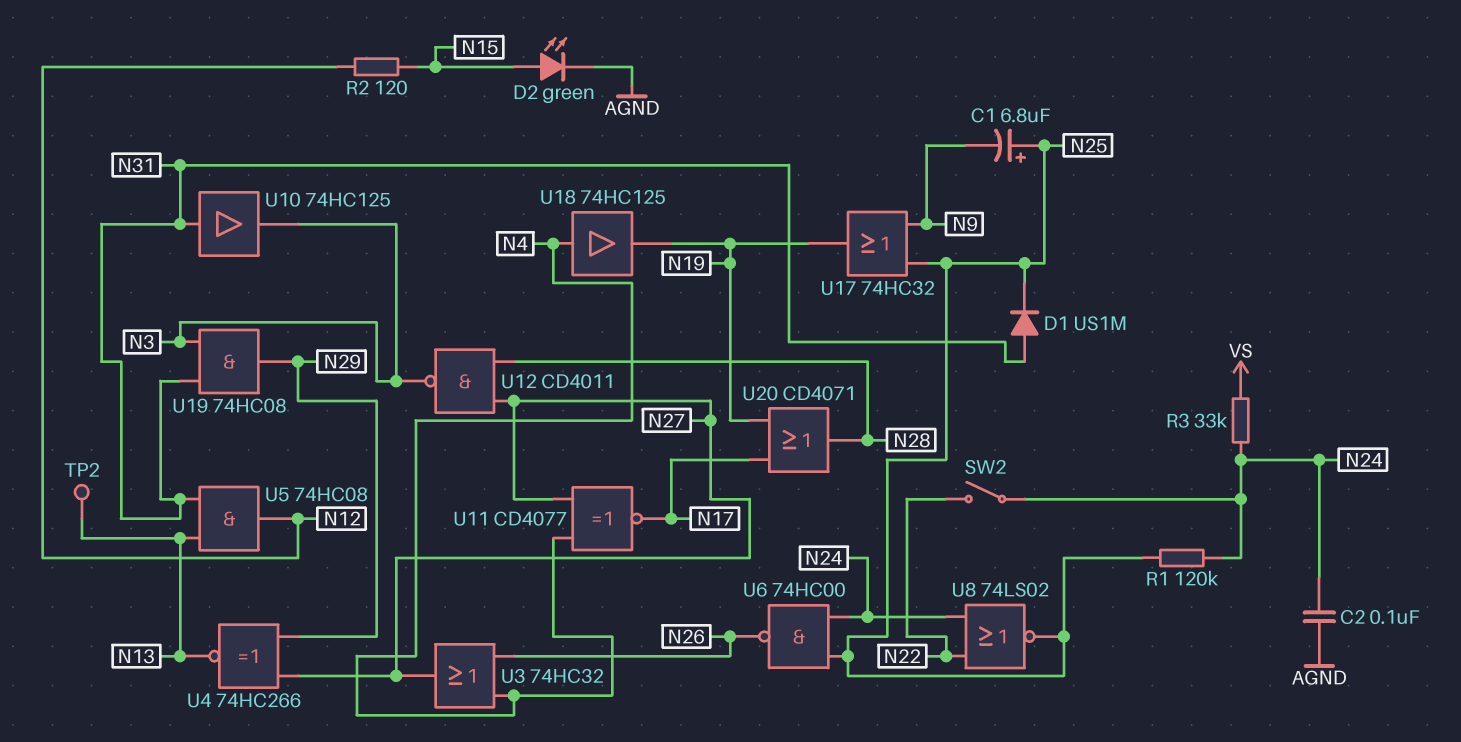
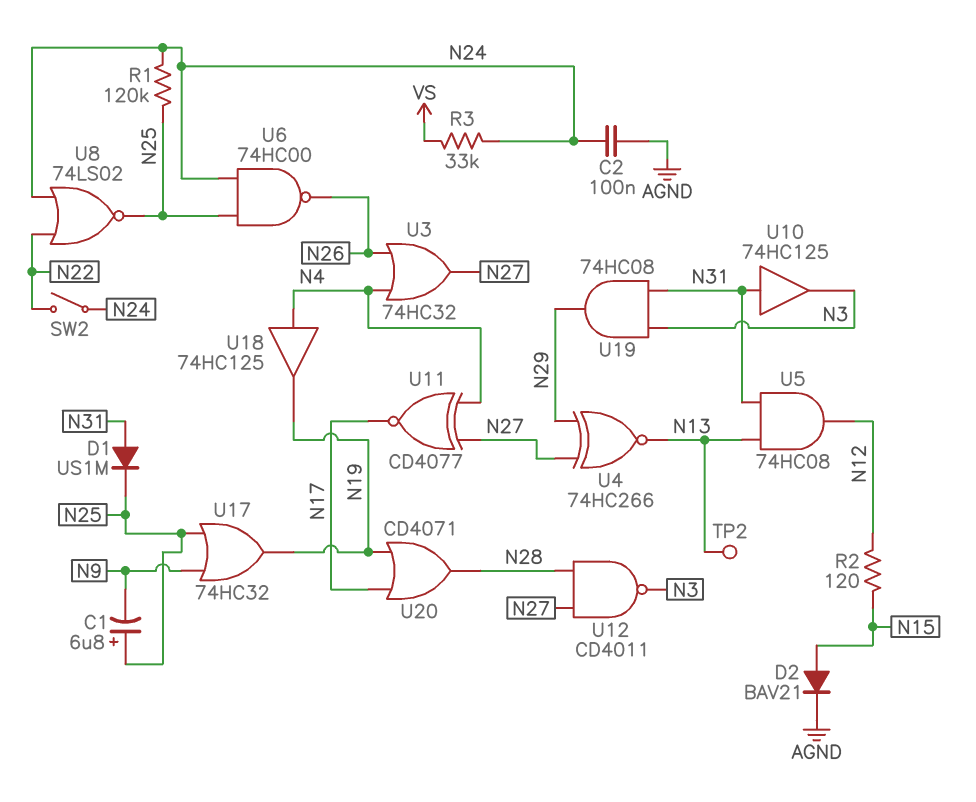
D2: LED green (A N15, K AGND) -> diode BAV21 (A N15, K AGND)

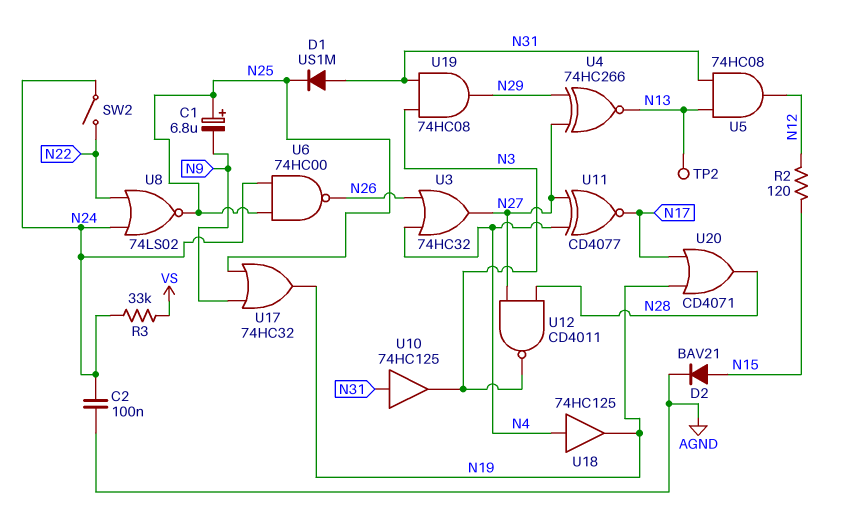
R1: 120k (N24, N25) -> none

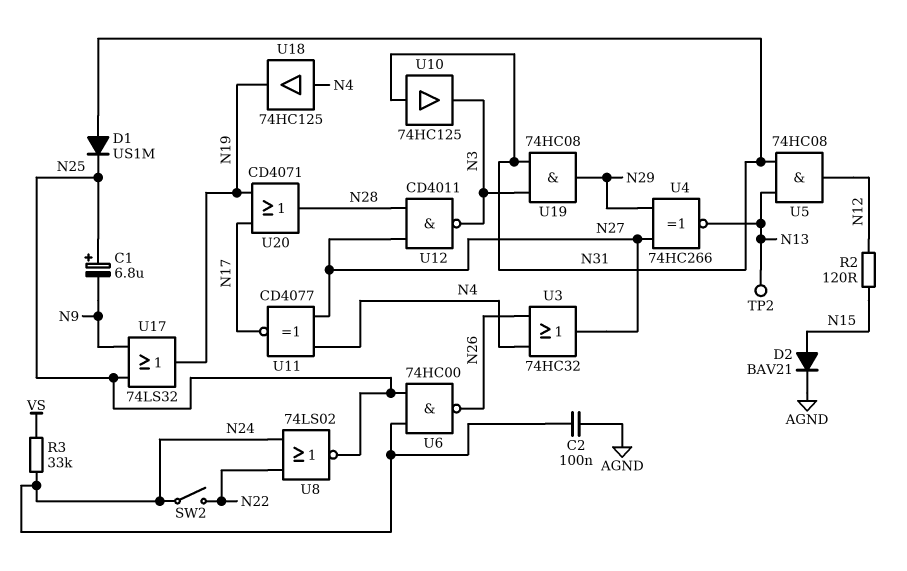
U17: OR 74HC32 (in N9, in N25, out N19) -> OR 74LS32 (in N9, in N25, out N19)

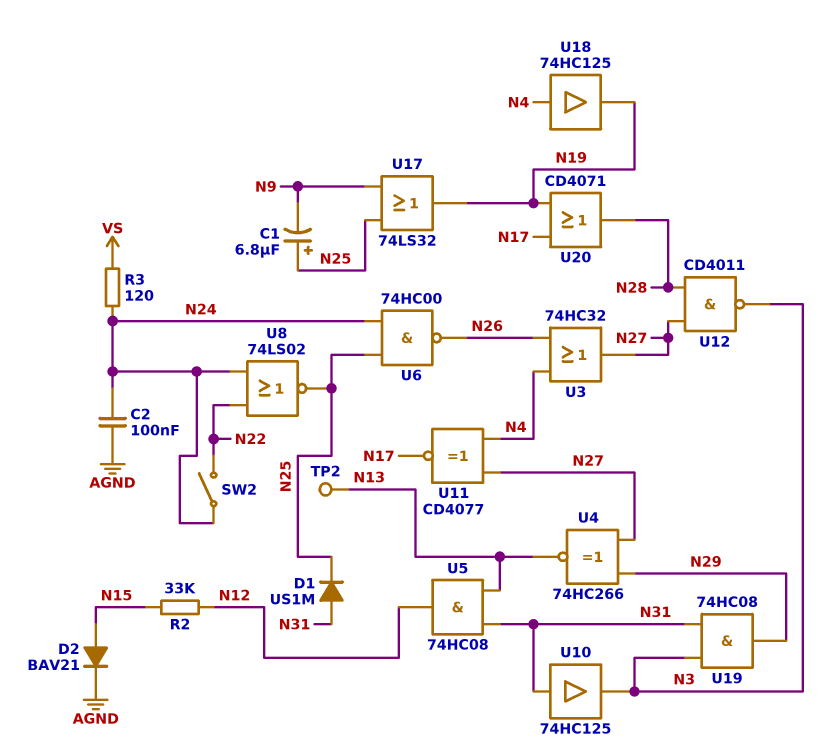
R2: 120 (N12, N15) -> 33k (N12, N15)
R3: 33k (N24, VS) -> 120 (N24, VS)

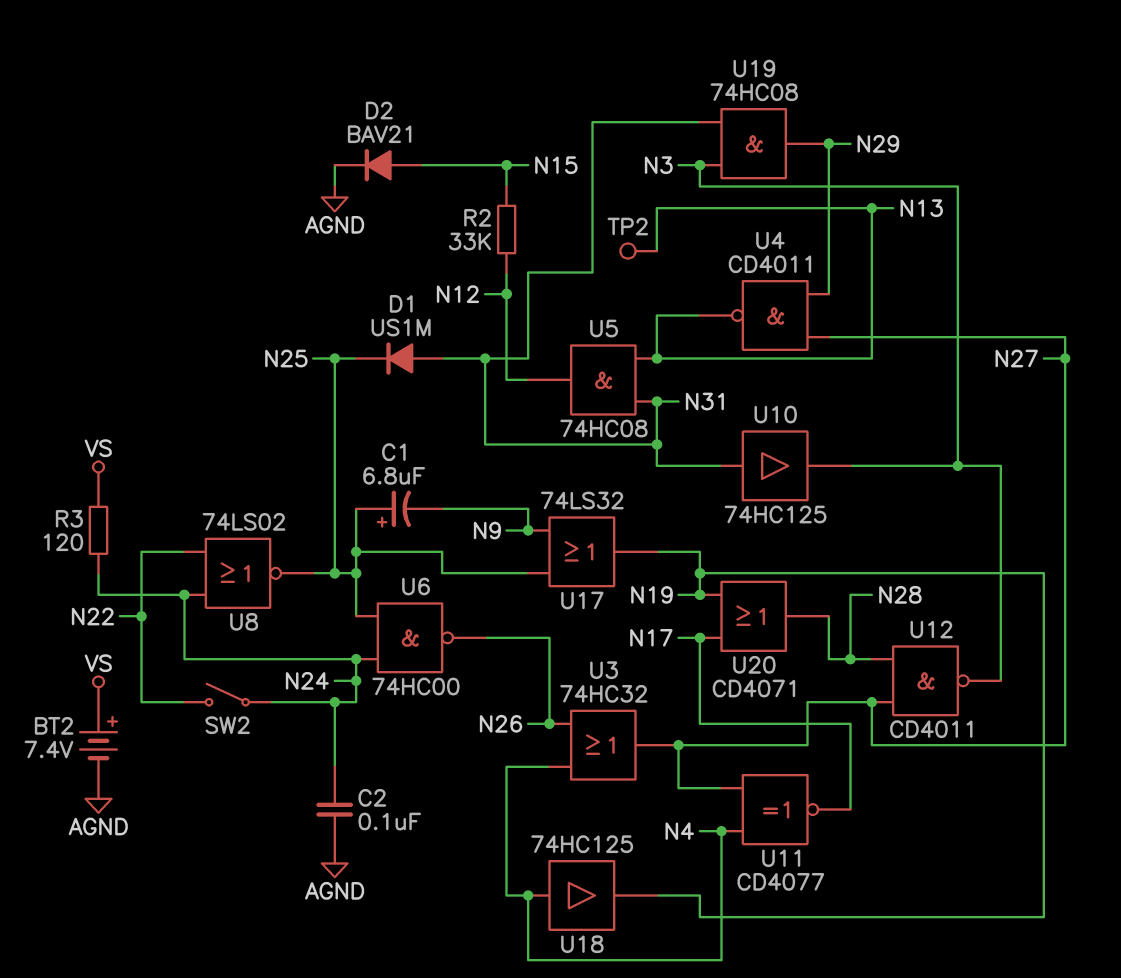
BT2: none -> 7.4V (plus VS, minus AGND)
U4: XNOR 74HC266 (in N27, in N29, out N13) -> NAND CD4011 (in N27, in N29, out N13)

